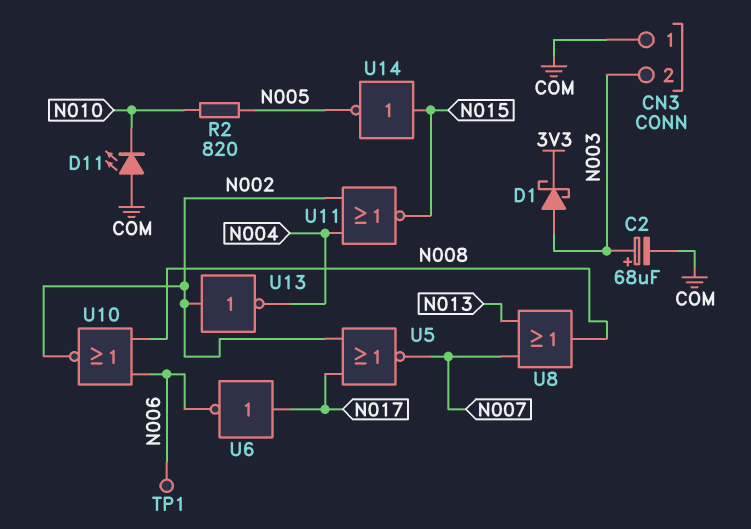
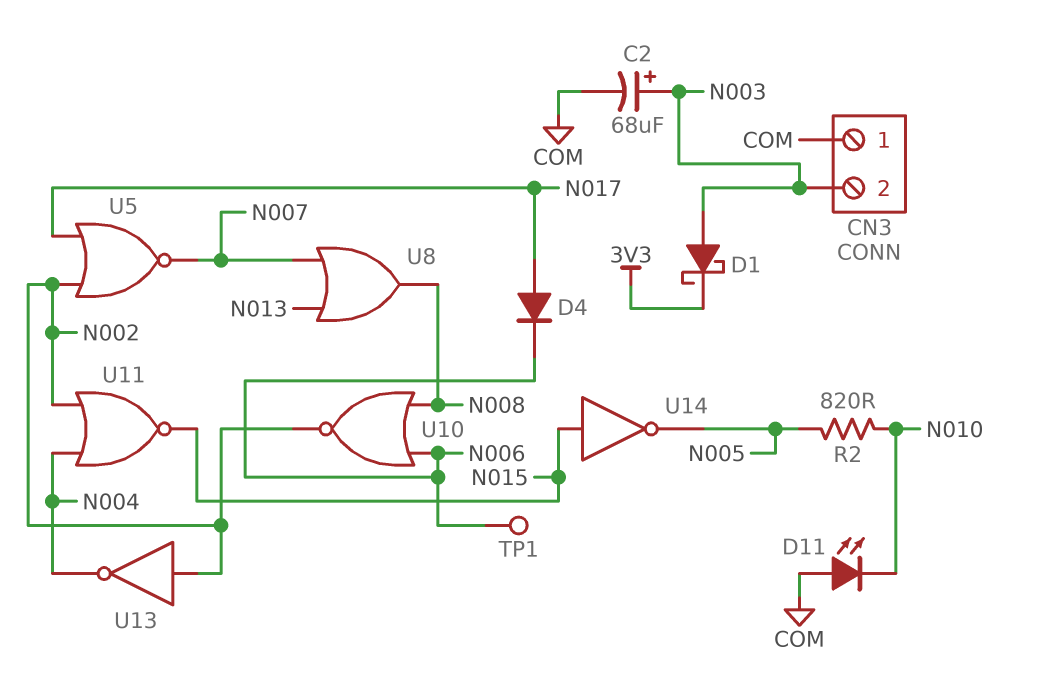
D4: none -> diode (A N017, K N006)
U6: NOT (in N017, out N006) -> none

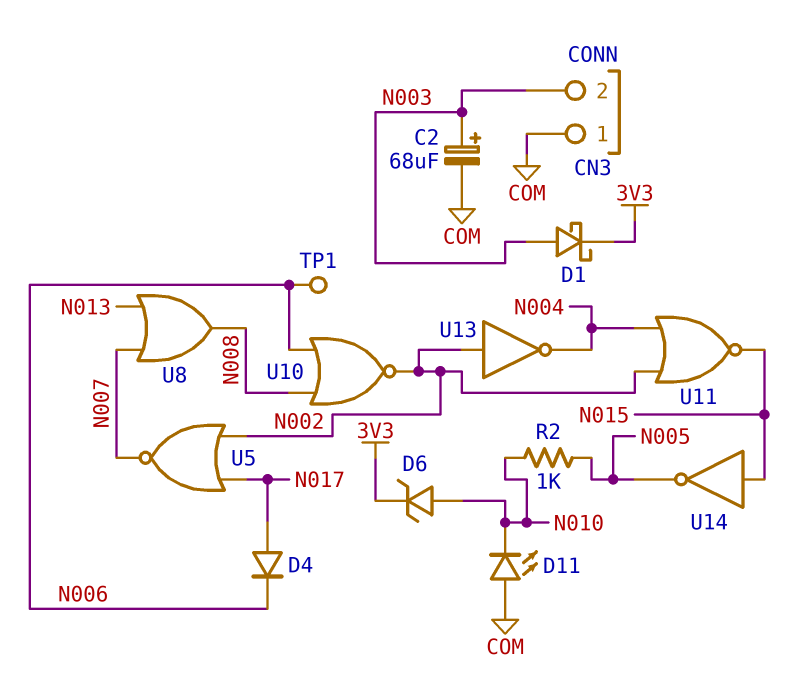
D6: none -> zener (A N010, K 3V3)
R2: 820 (N005, N010) -> 1k (N005, N010)

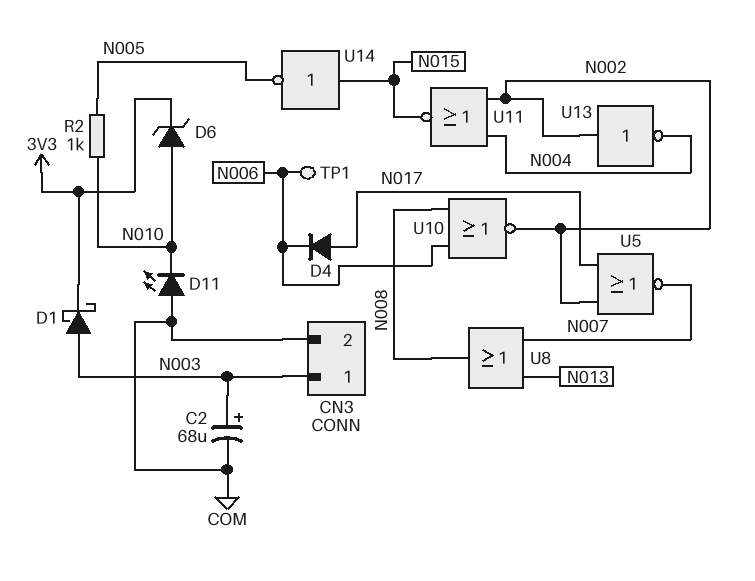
CN3 pin 1: COM -> N003
CN3 pin 2: N003 -> COM

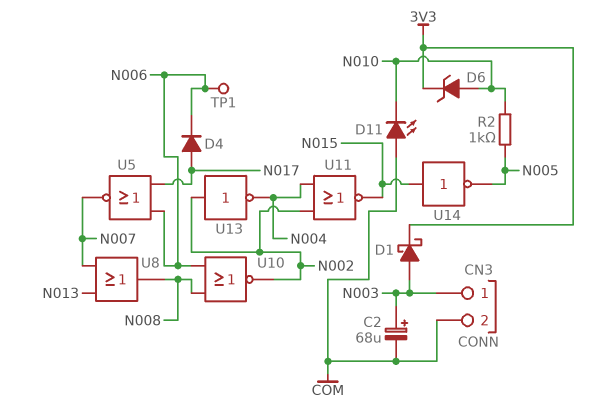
U5: NOR (in N002, in N017, out N007) -> NOR (in N006, in N017, out N007)

